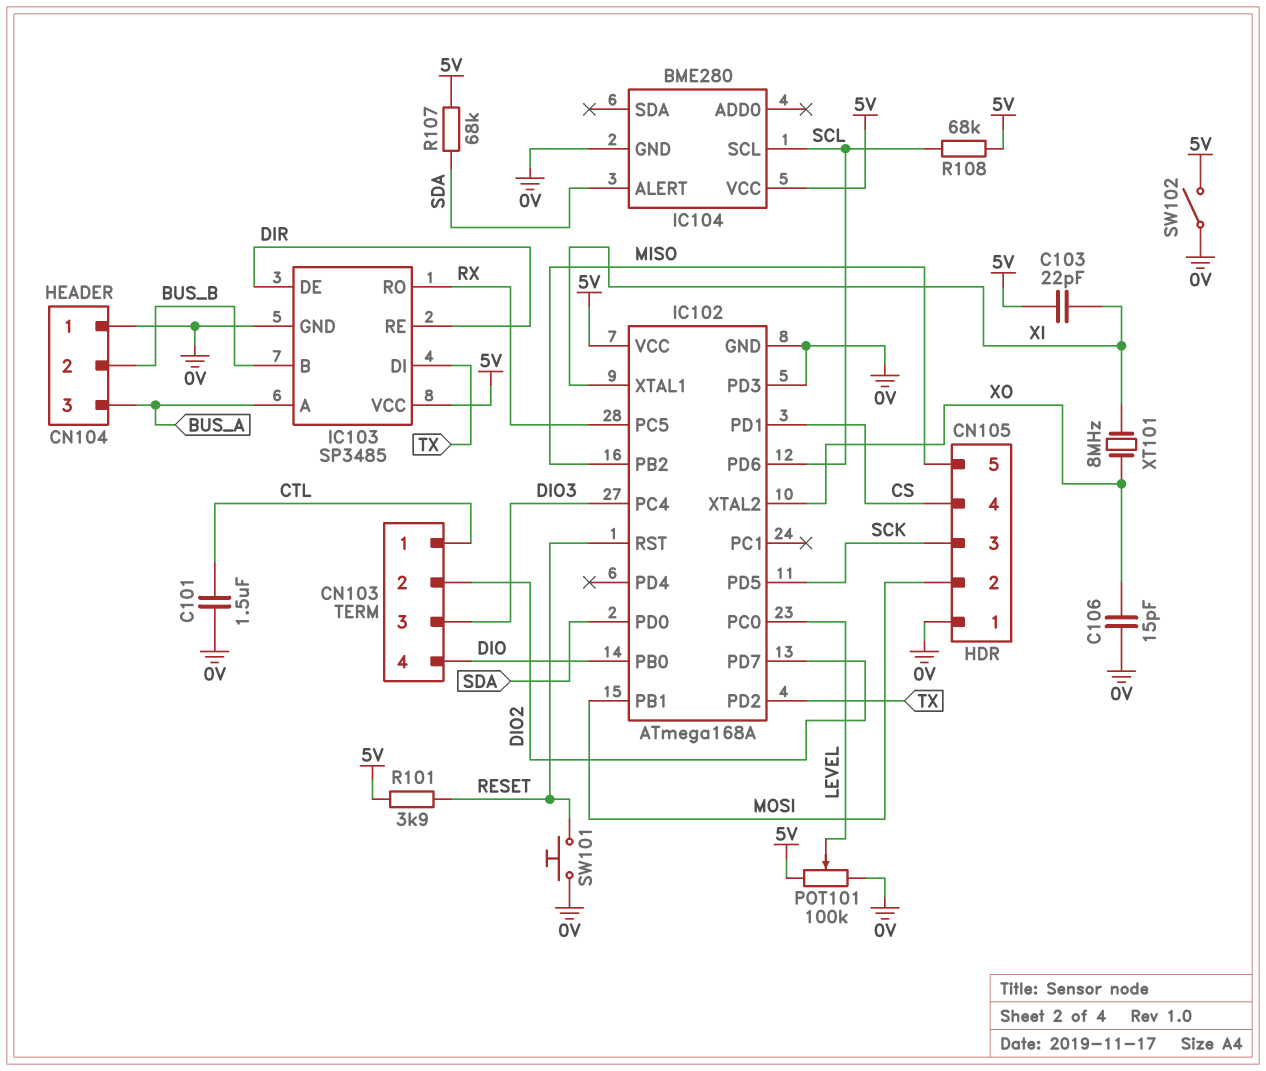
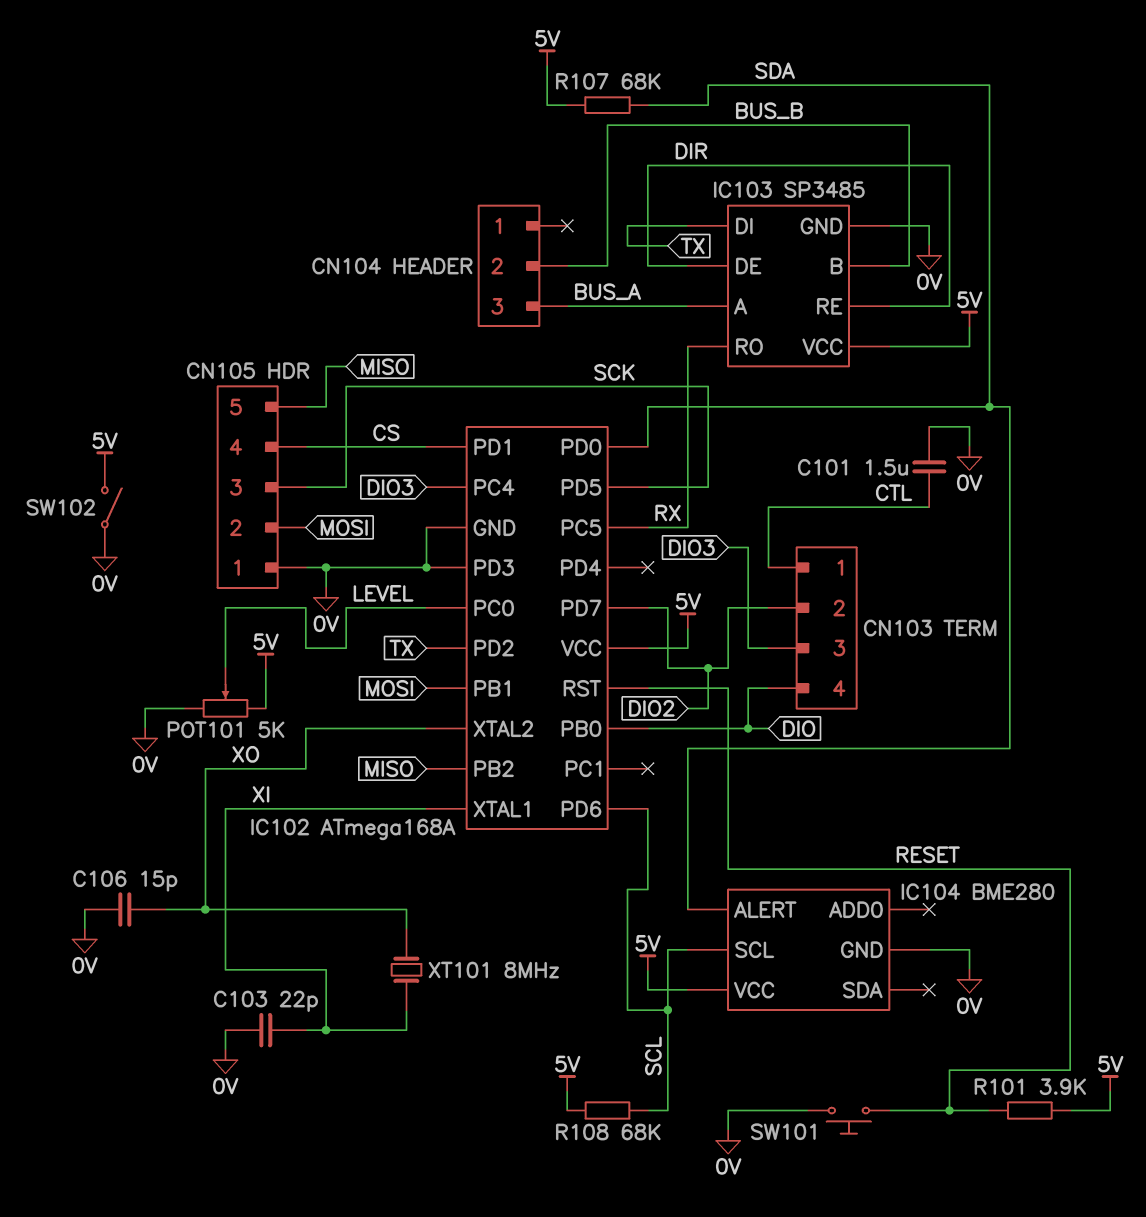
C103: 22pF (5V, XI) -> 22pF (0V, XI)
CN104 pin 1: 0V -> none
POT101: 100k (0V, 5V, wiper LEVEL) -> 5k (0V, 5V, wiper LEVEL)

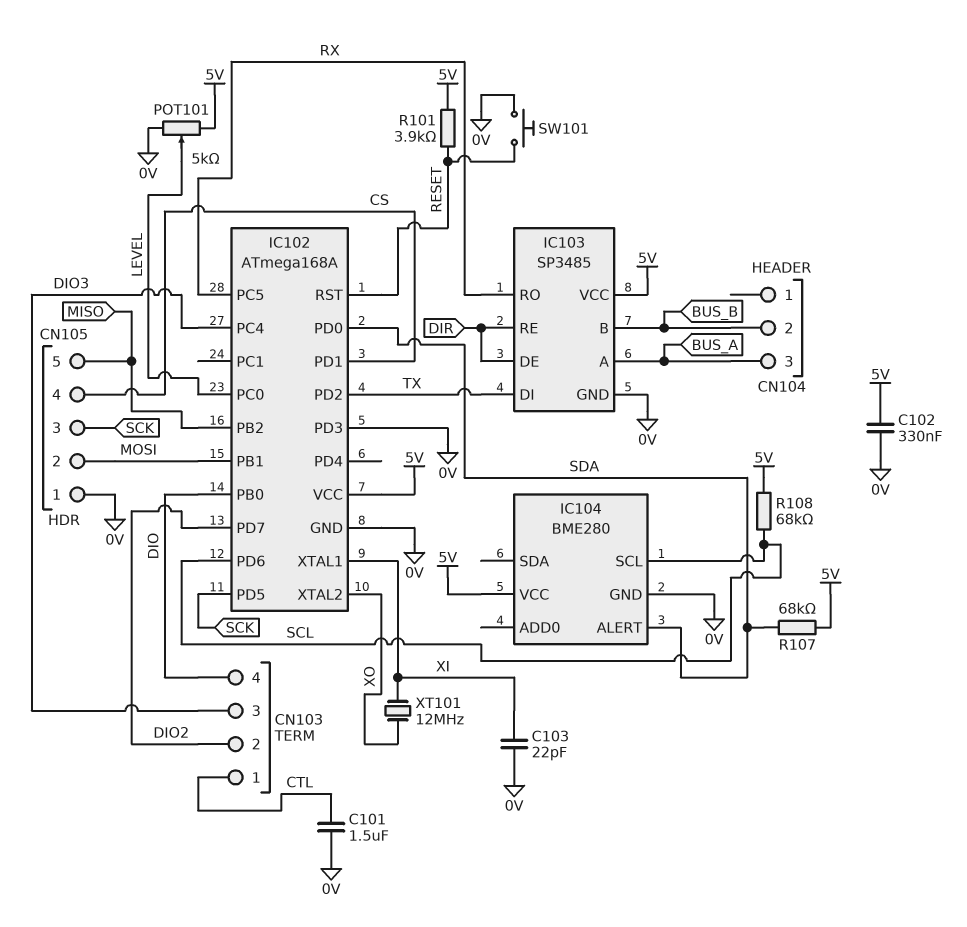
C102: none -> 330nF (0V, 5V)
C106: 15pF (0V, XO) -> none
SW102: switch (0V, 5V) -> none
XT101: 8MHz (XI, XO) -> 12MHz (XI, XO)

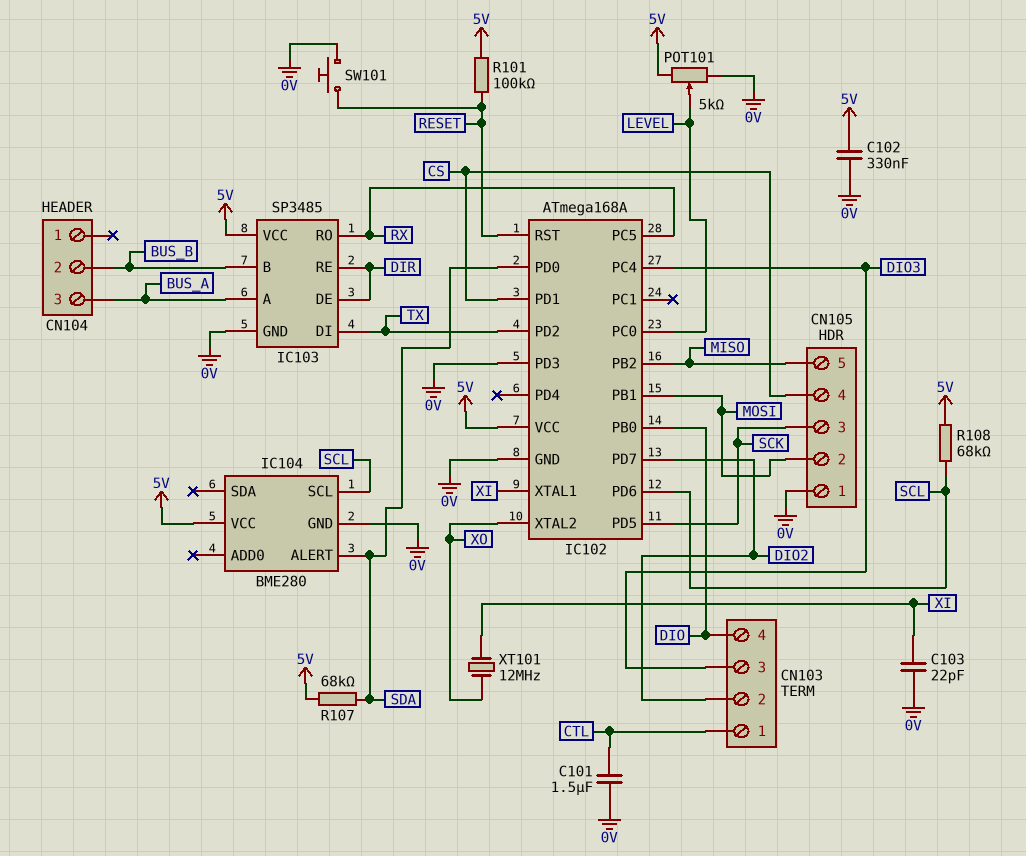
R101: 3.9k (5V, RESET) -> 100k (5V, RESET)

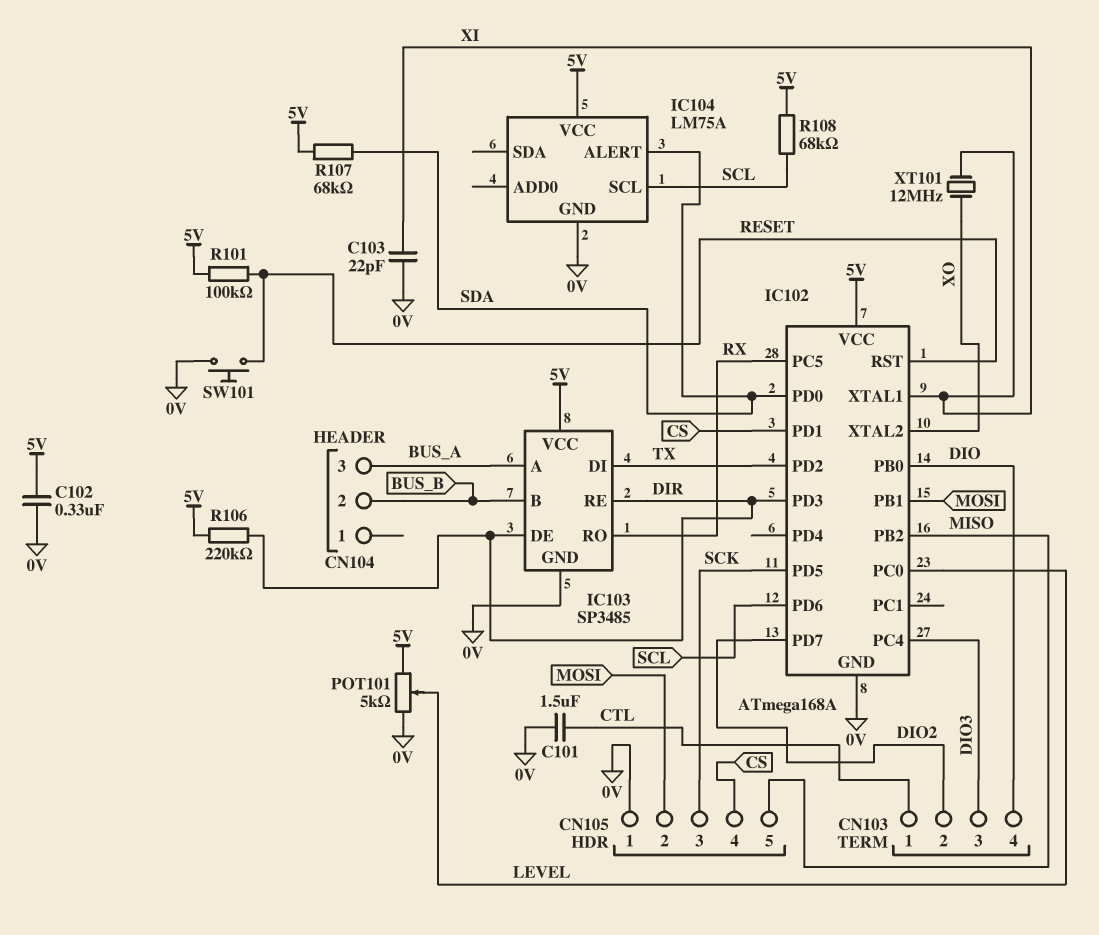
IC102 pin PD3: 0V -> DIR
IC104: BME280 -> LM75A
R106: none -> 220k (5V, DIR)

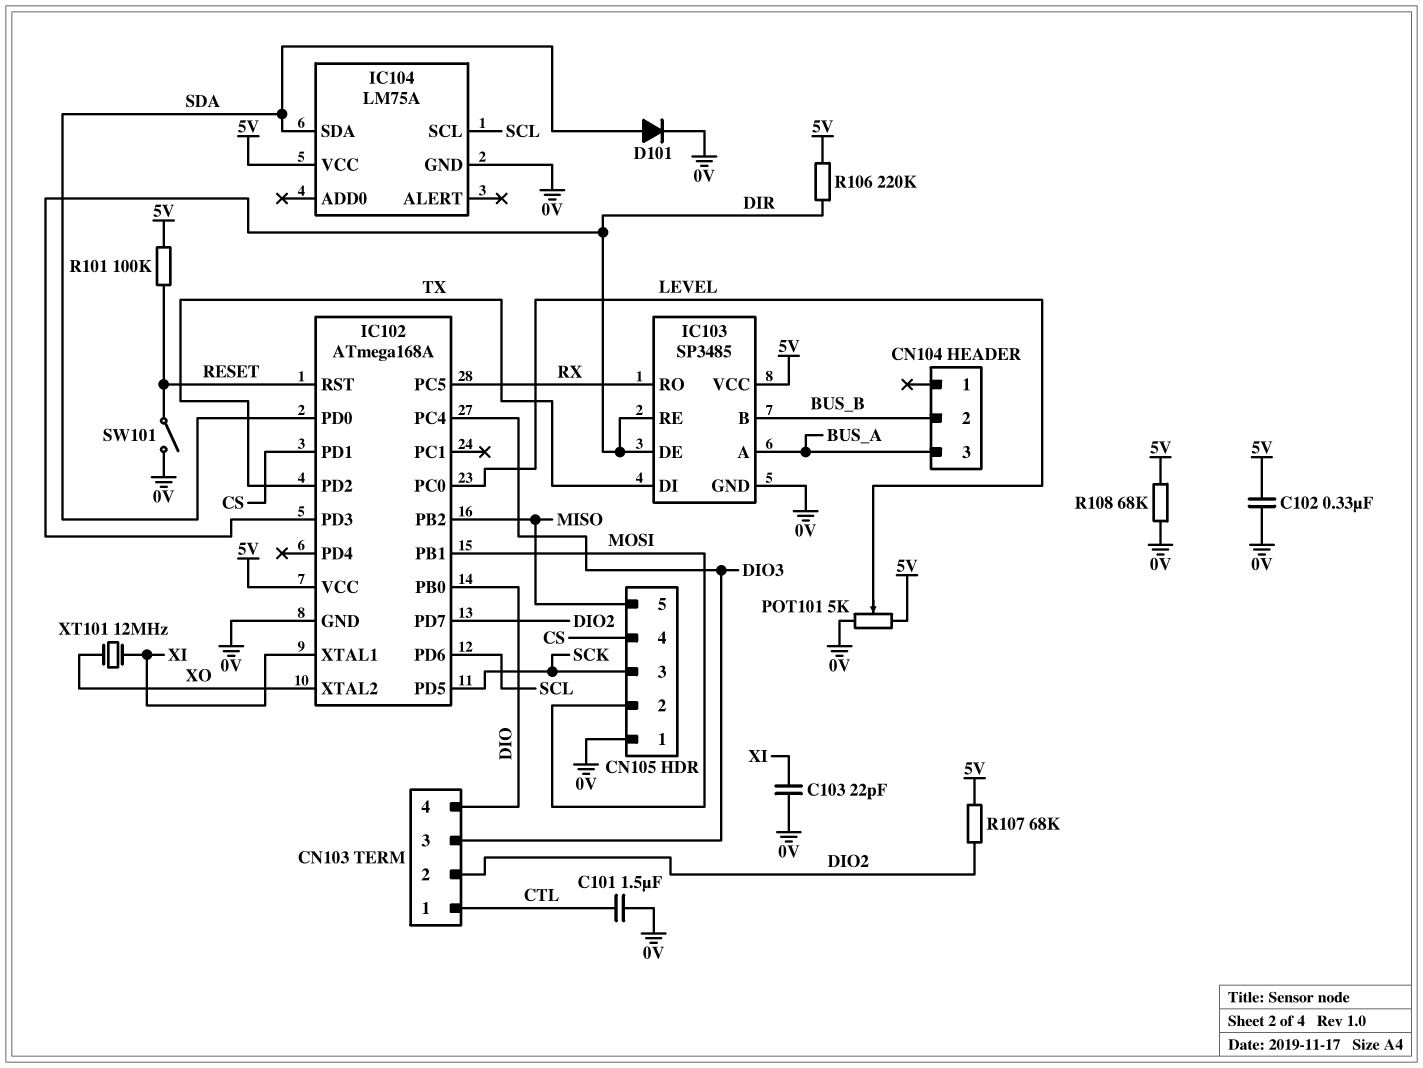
D101: none -> diode (A SDA, K 0V)
IC104 pin ALERT: SDA -> none
IC104 pin SDA: none -> SDA
R107: 68k (5V, SDA) -> 68k (5V, DIO2)
R108: 68k (5V, SCL) -> 68k (0V, 5V)
SW101: button (0V, RESET) -> switch (0V, RESET)

